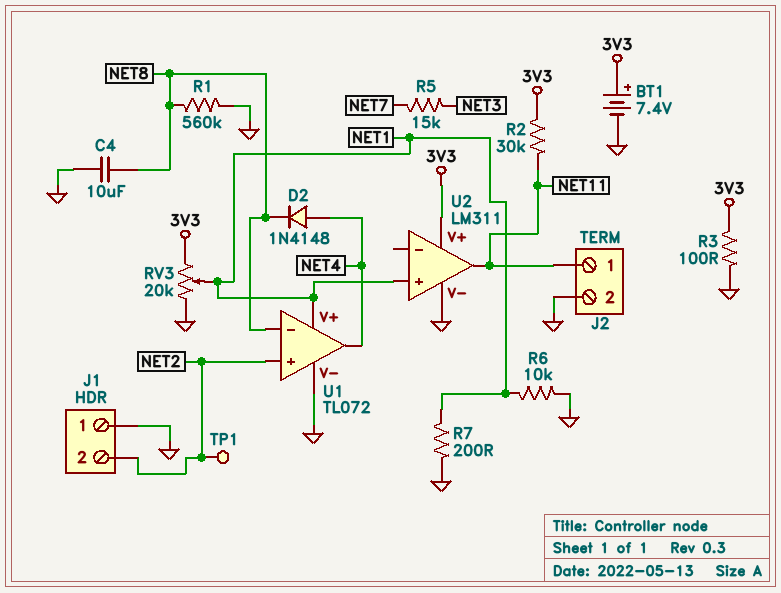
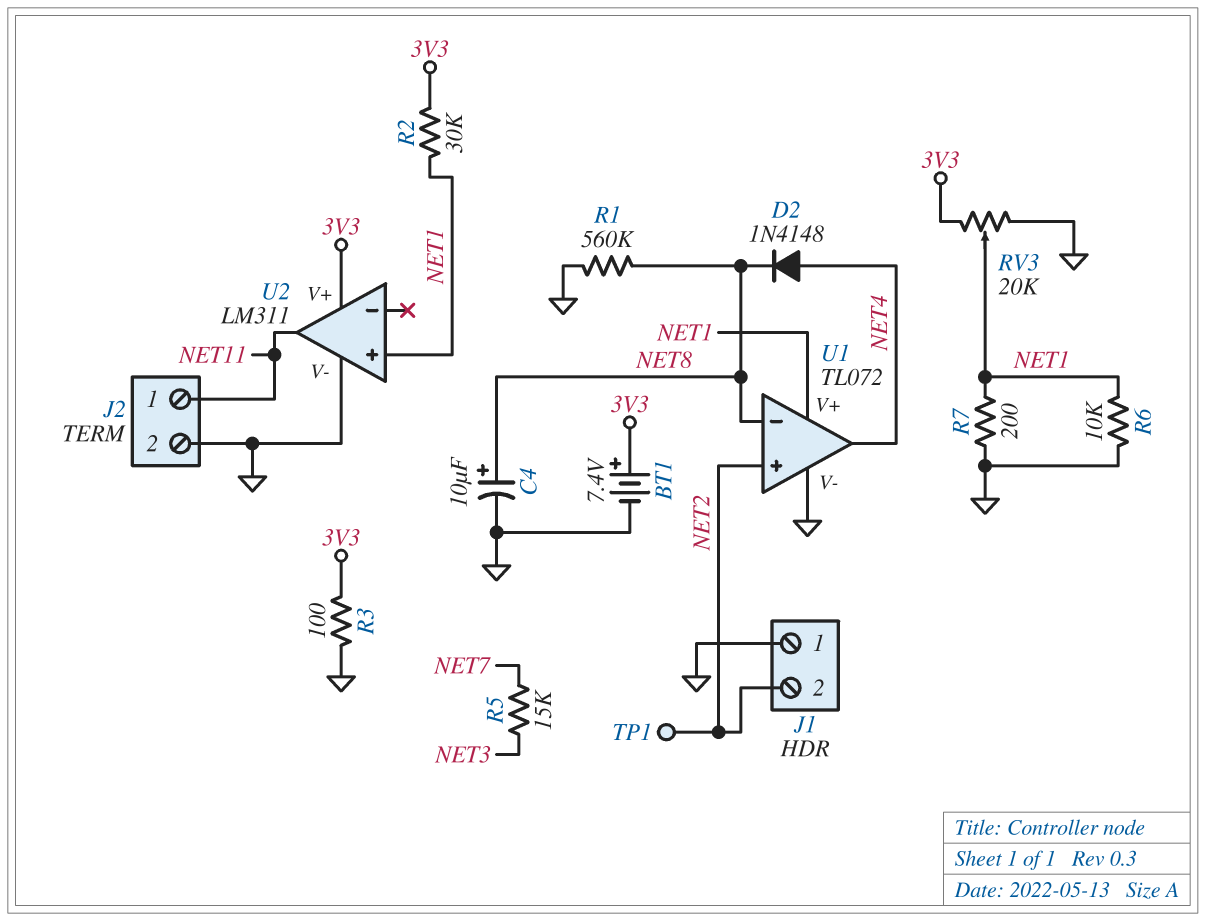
C4: 10uF (GND, NET8) -> 10uF (plus NET8, minus GND)
R2: 30k (3V3, NET11) -> 30k (3V3, NET1)

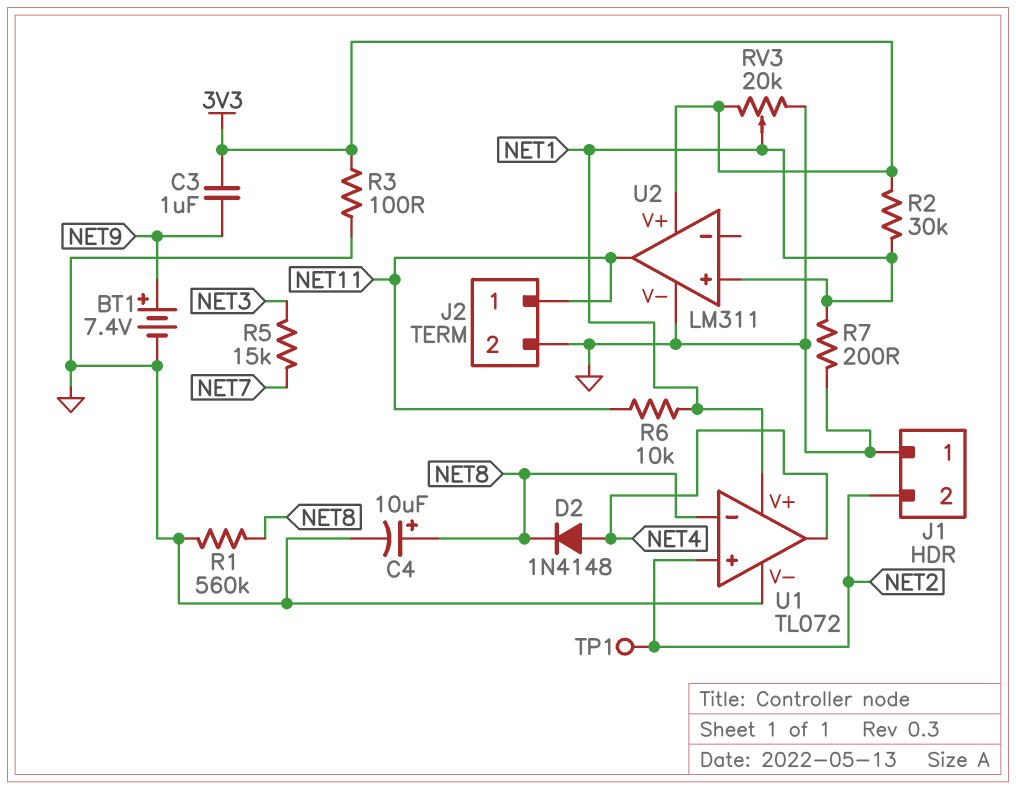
BT1: 7.4V (plus 3V3, minus GND) -> 7.4V (plus NET9, minus GND)
C3: none -> 1uF (3V3, NET9)
R6: 10k (GND, NET1) -> 10k (NET1, NET11)

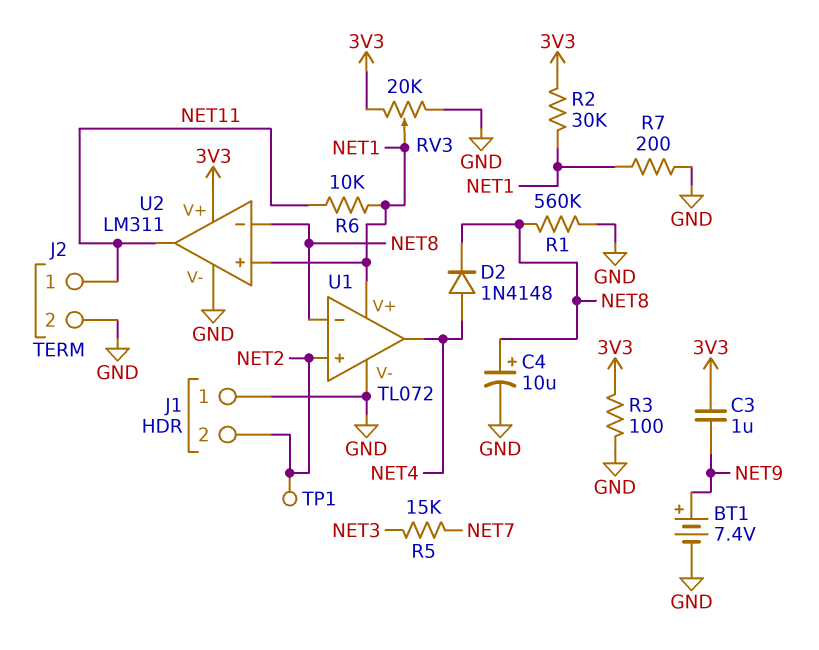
U2 pin in-: none -> NET8

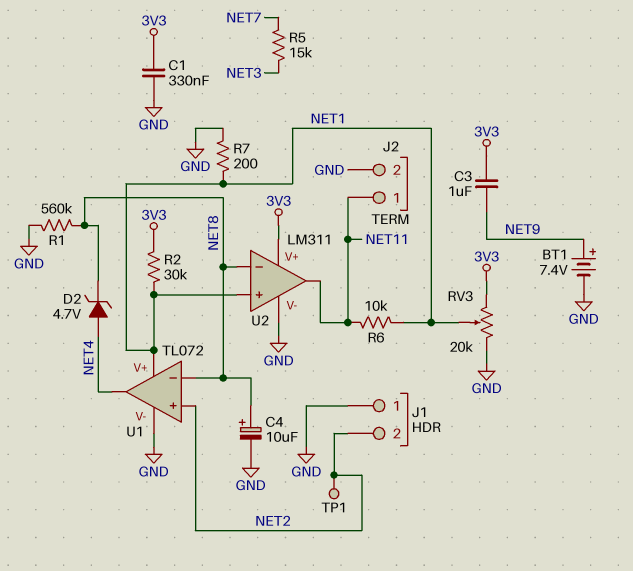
C1: none -> 330nF (3V3, GND)
D2: diode 1N4148 (A NET4, K NET8) -> zener 4.7V (A NET4, K NET8)
R3: 100 (3V3, GND) -> none

